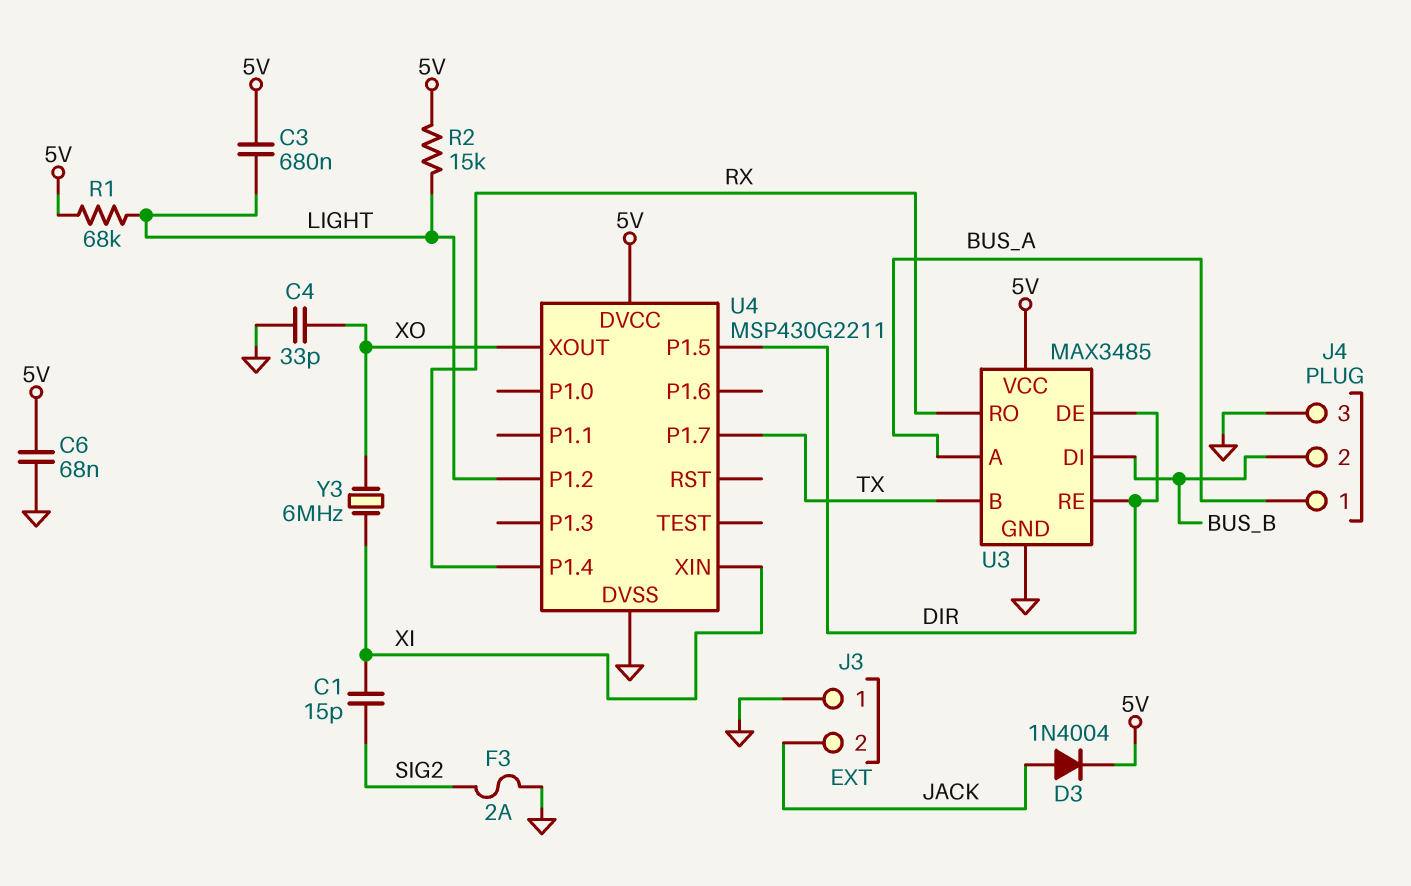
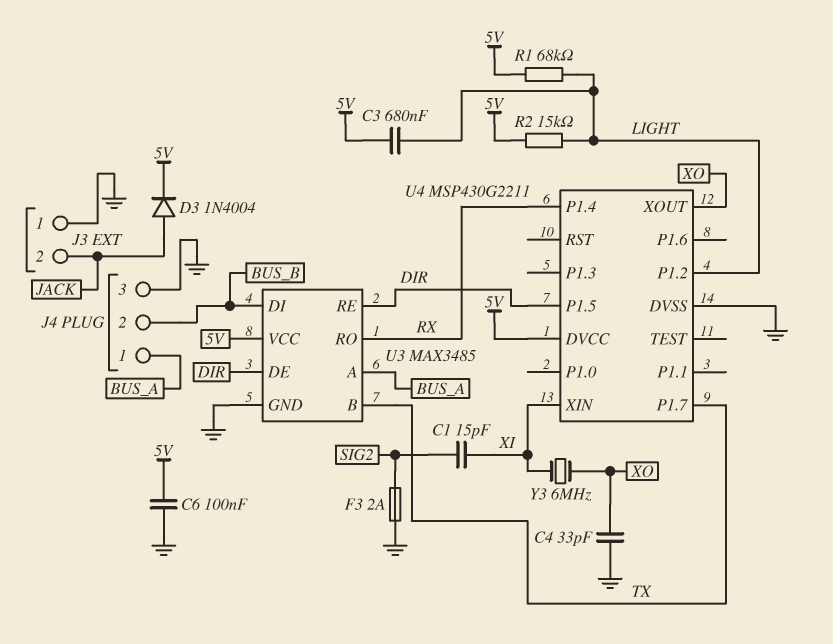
C6: 68nF (5V, GND) -> 100nF (5V, GND)

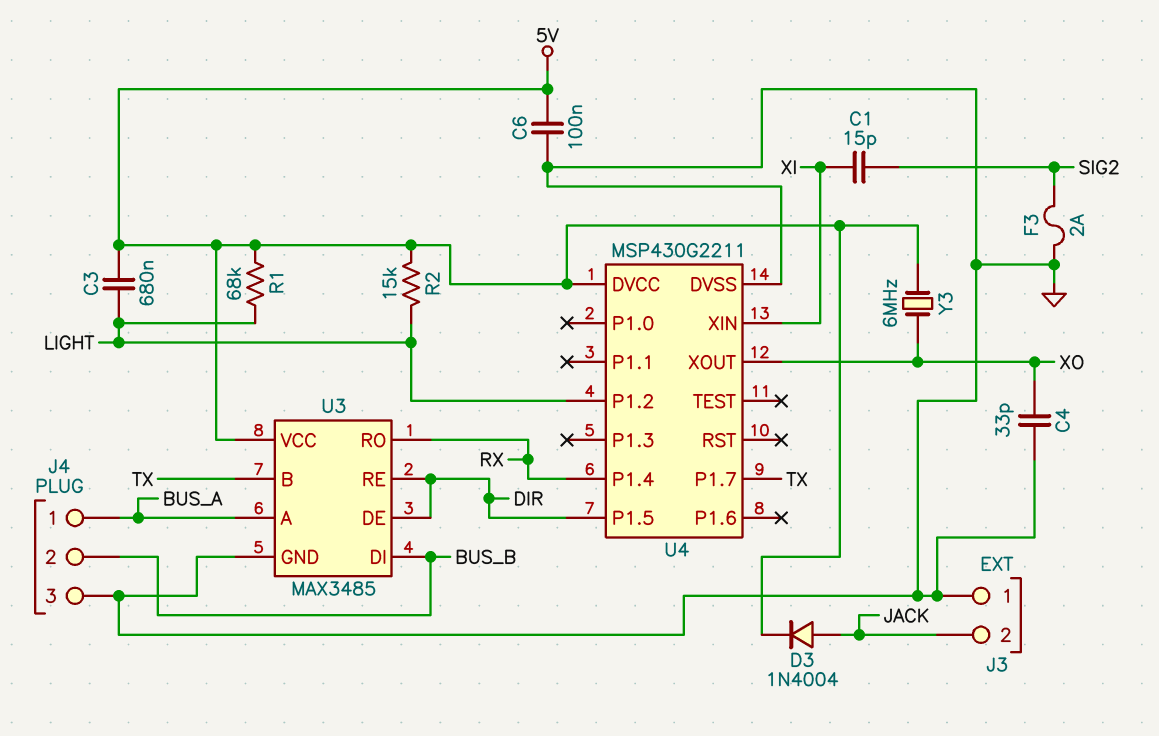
Y3: 6MHz (XI, XO) -> 6MHz (5V, XO)

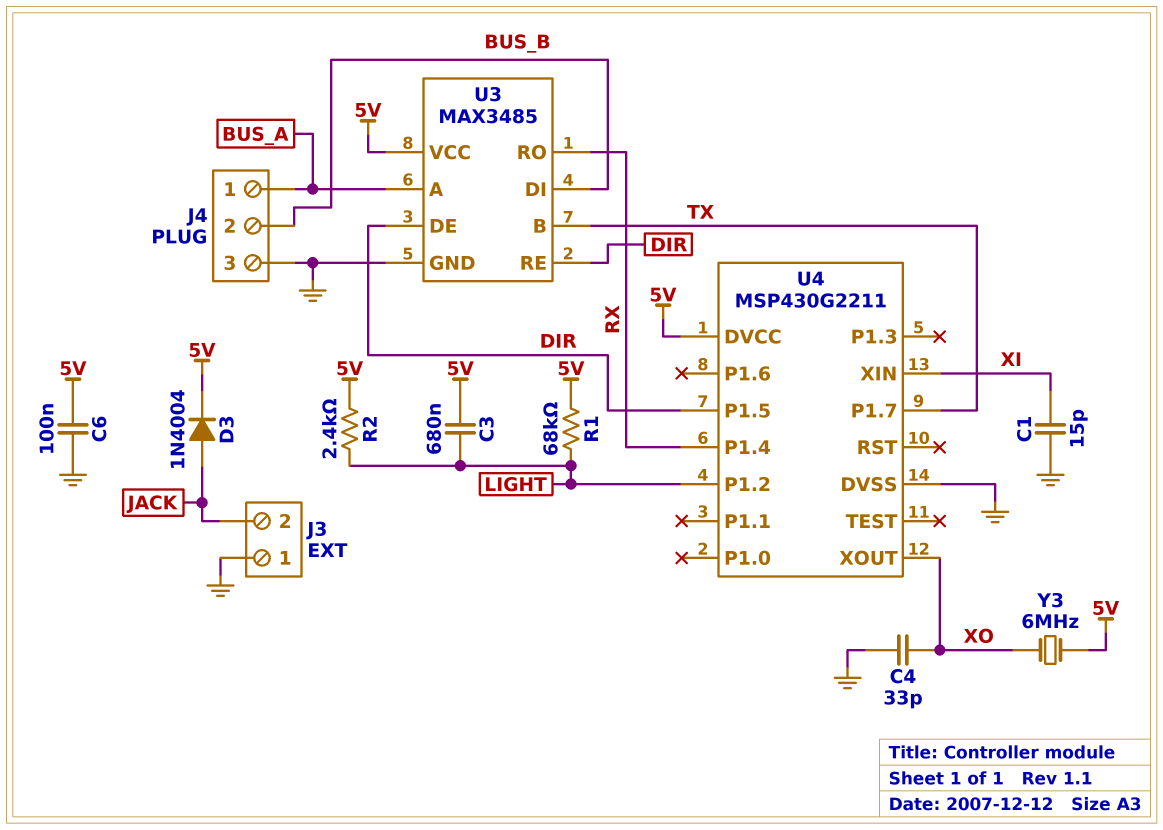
C1: 15pF (SIG2, XI) -> 15pF (GND, XI)
F3: 2A (GND, SIG2) -> none
R2: 15k (5V, LIGHT) -> 2.4k (5V, LIGHT)

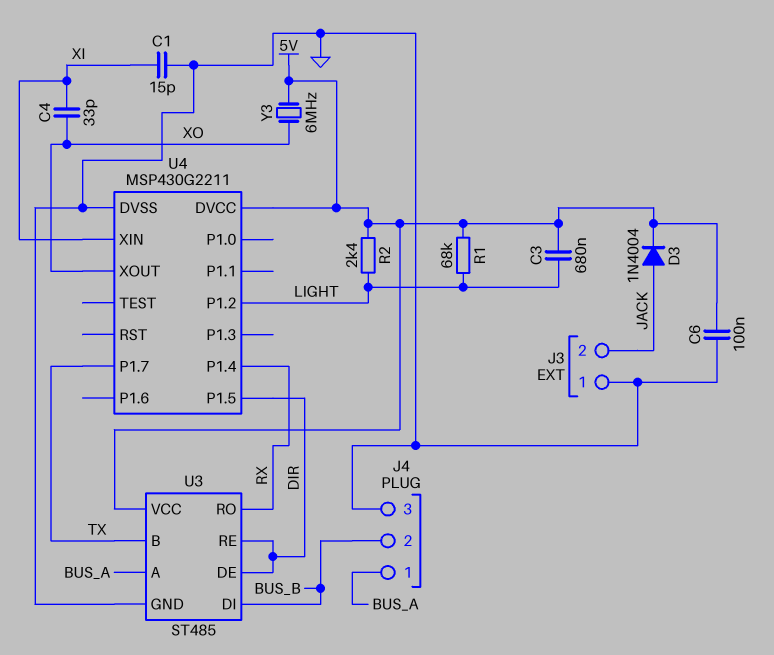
C4: 33pF (GND, XO) -> 33pF (XI, XO)
U3: MAX3485 -> ST485

